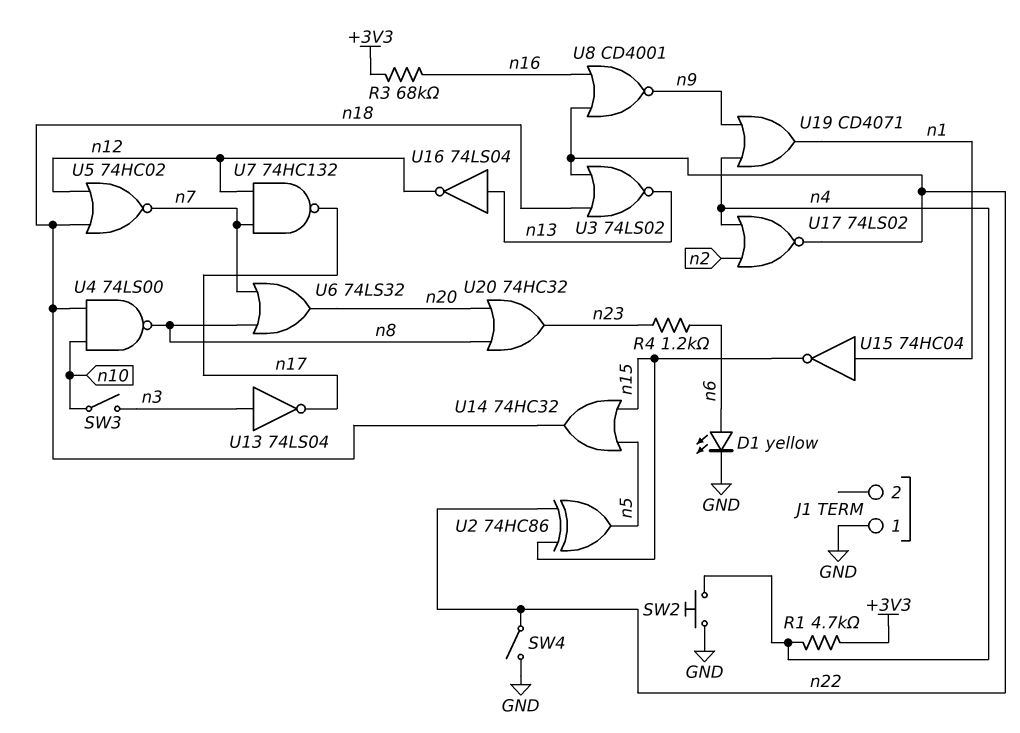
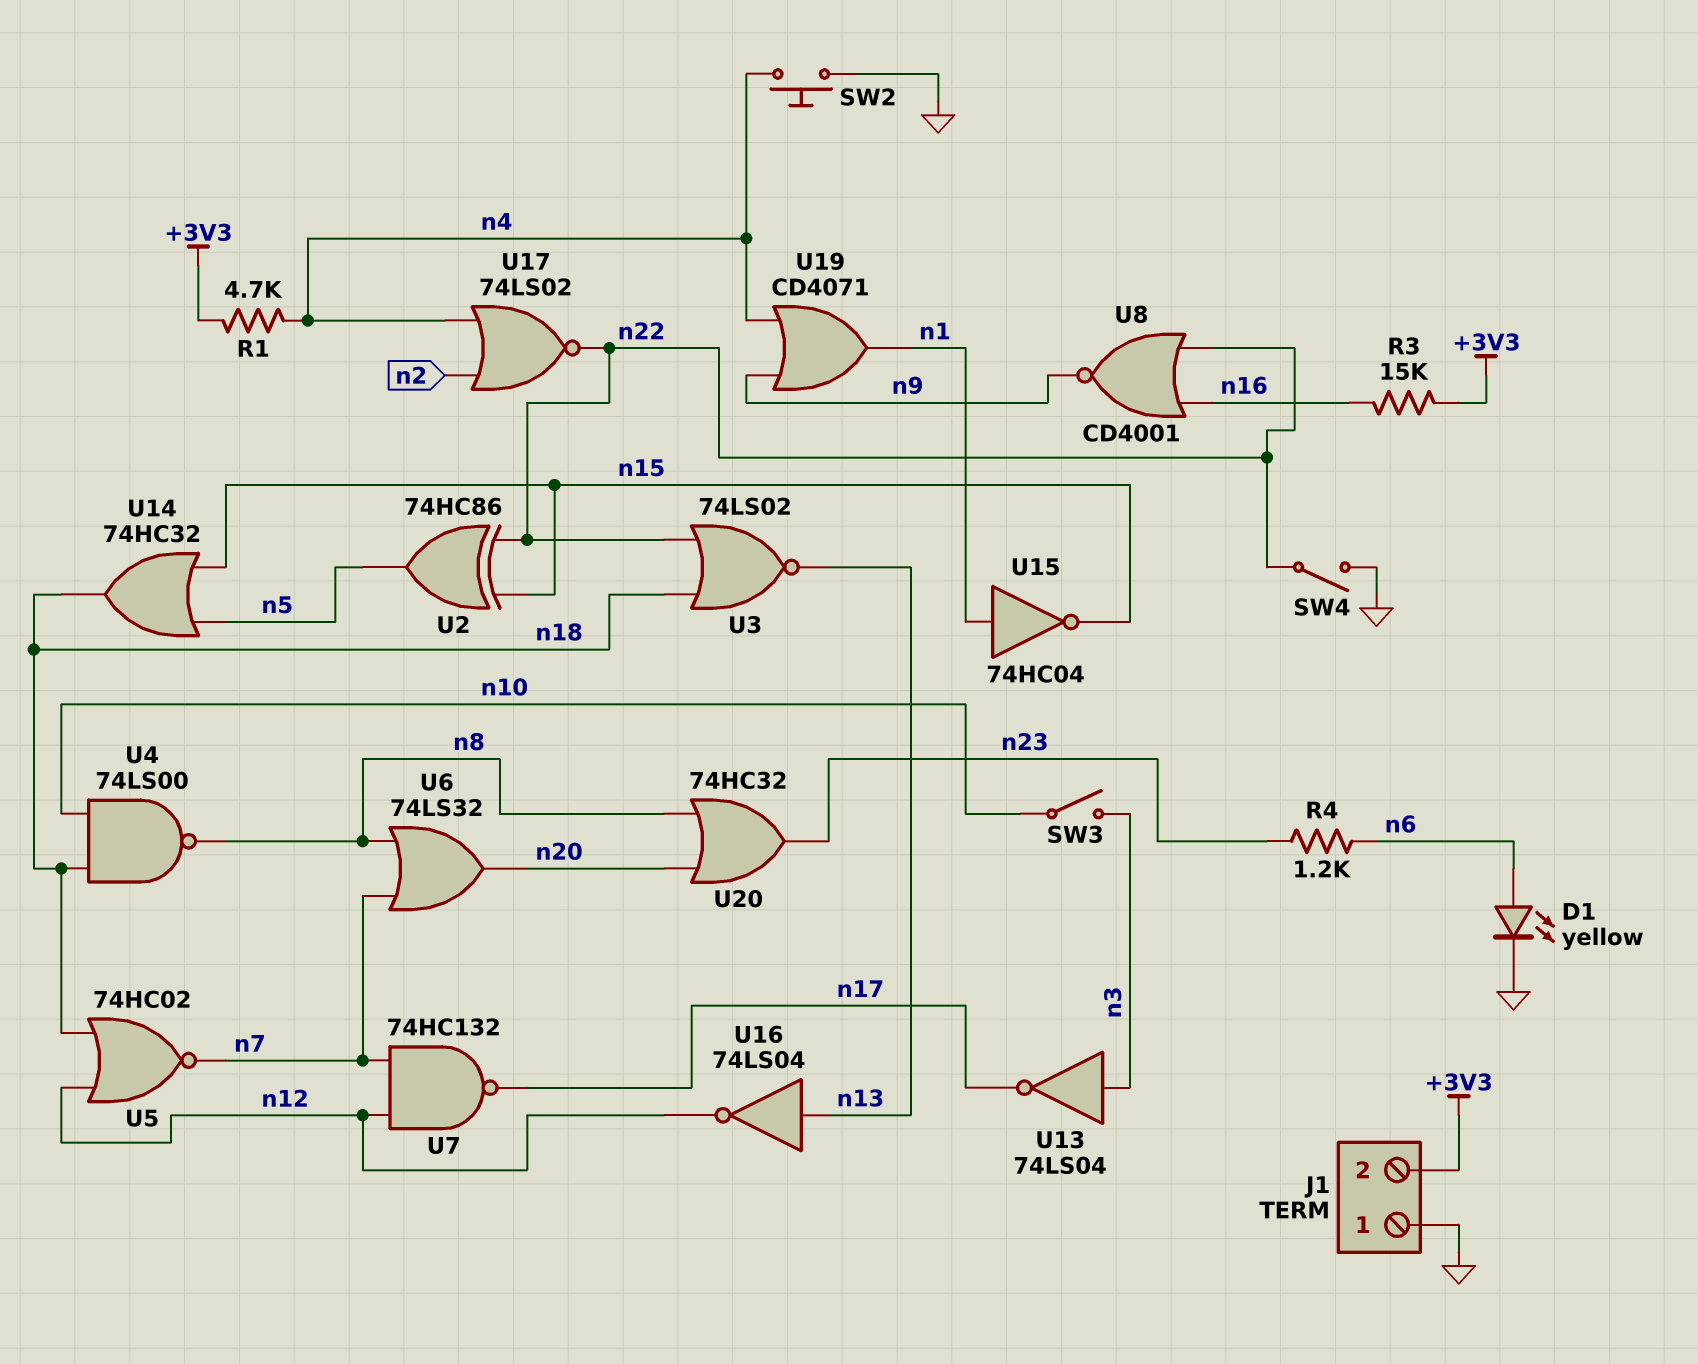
J1 pin 2: none -> +3V3
R3: 68k (+3V3, n16) -> 15k (+3V3, n16)

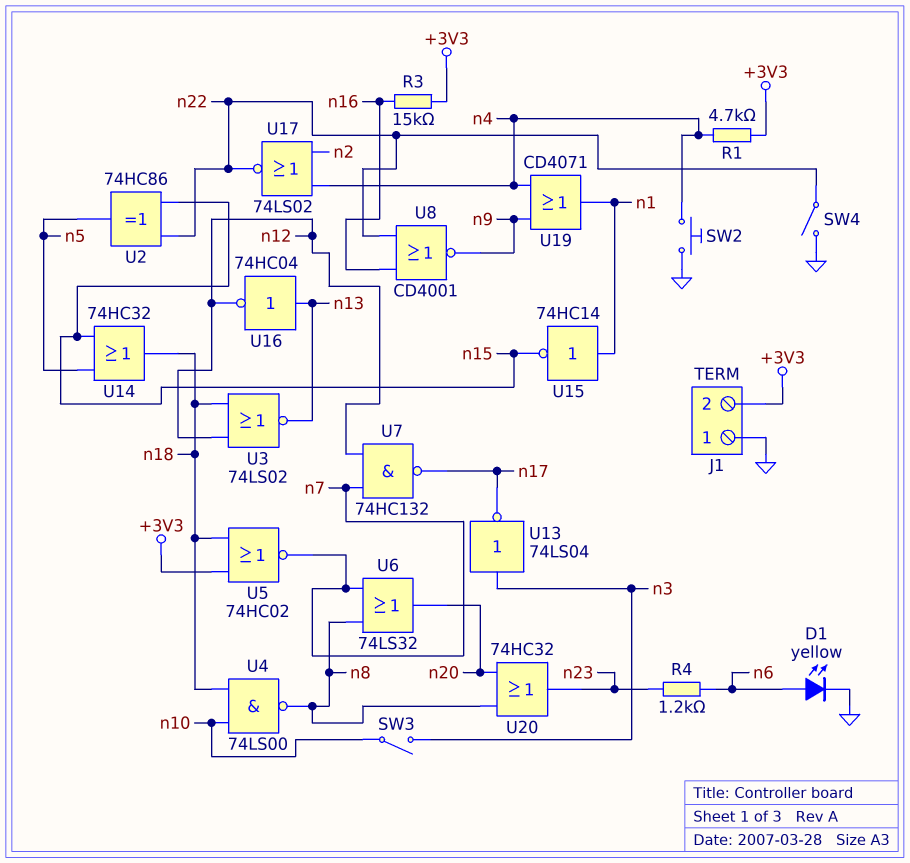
U3: NOR 74LS02 (in n18, in n22, out n13) -> NOR 74LS02 (in n12, in n18, out n13)
U5: NOR 74HC02 (in n12, in n18, out n7) -> NOR 74HC02 (in +3V3, in n18, out n7)
U15: NOT 74HC04 (in n1, out n15) -> NOT 74HC14 (in n1, out n15)
U16: NOT 74LS04 (in n13, out n12) -> NOT 74HC04 (in n13, out n12)

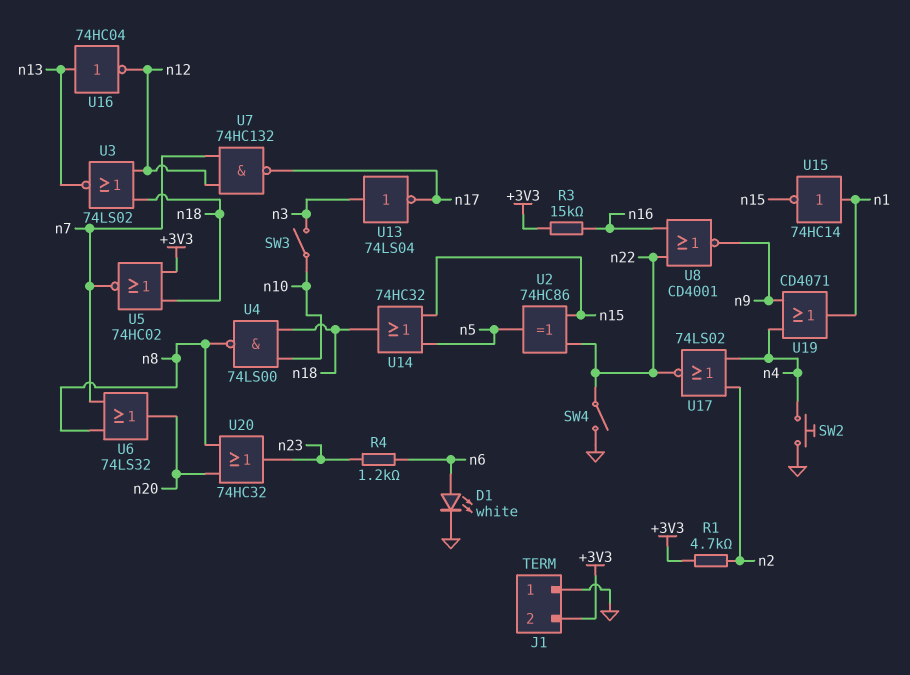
D1: LED yellow (A n6, K GND) -> LED white (A n6, K GND)
R1: 4.7k (+3V3, n4) -> 4.7k (+3V3, n2)

